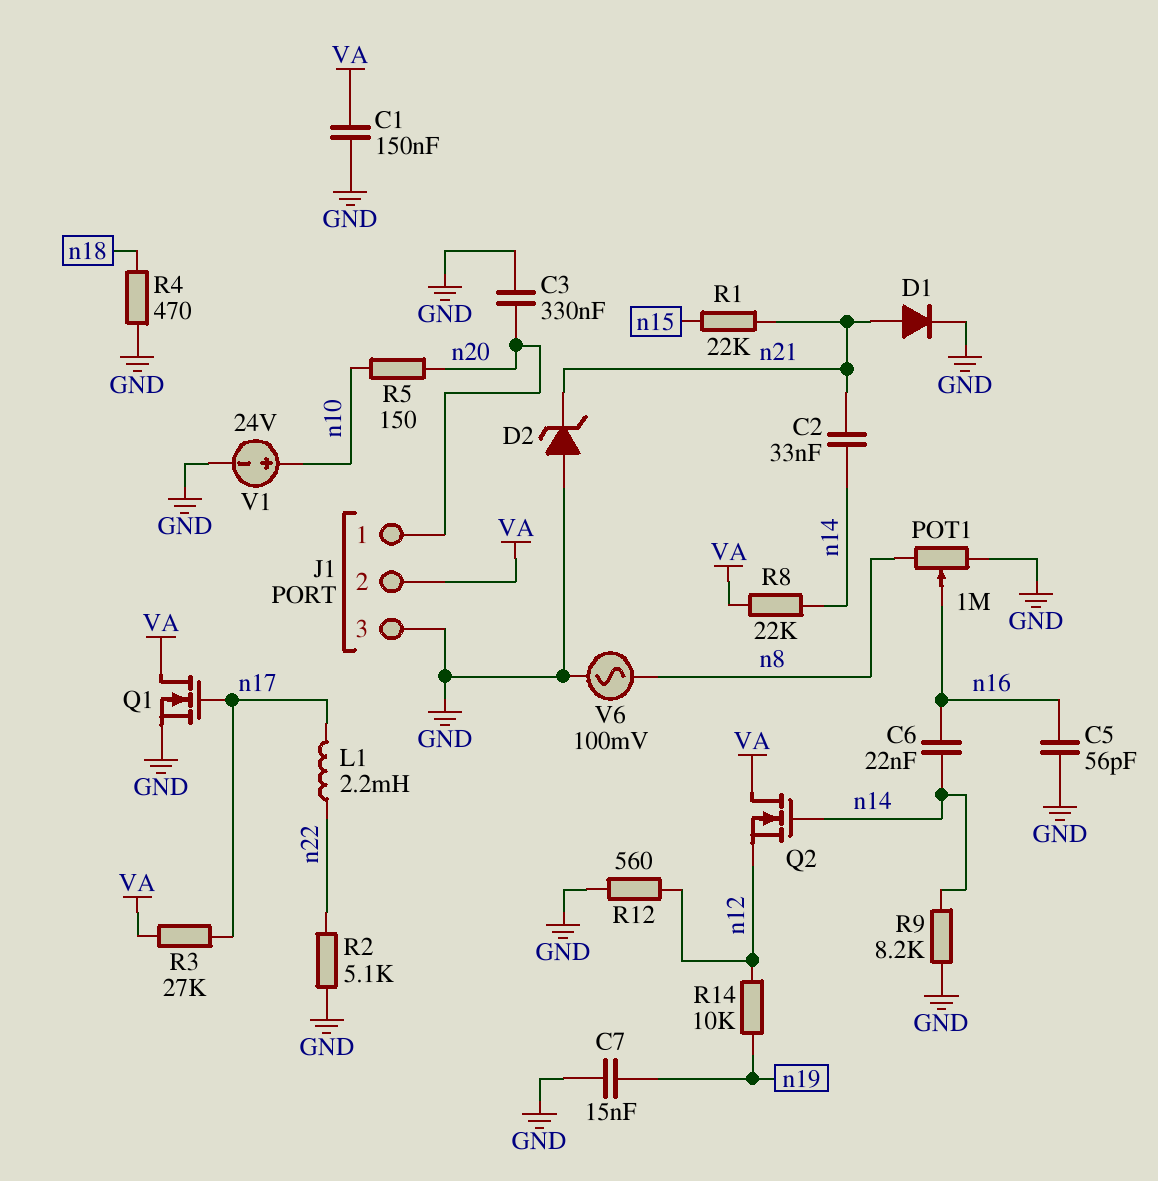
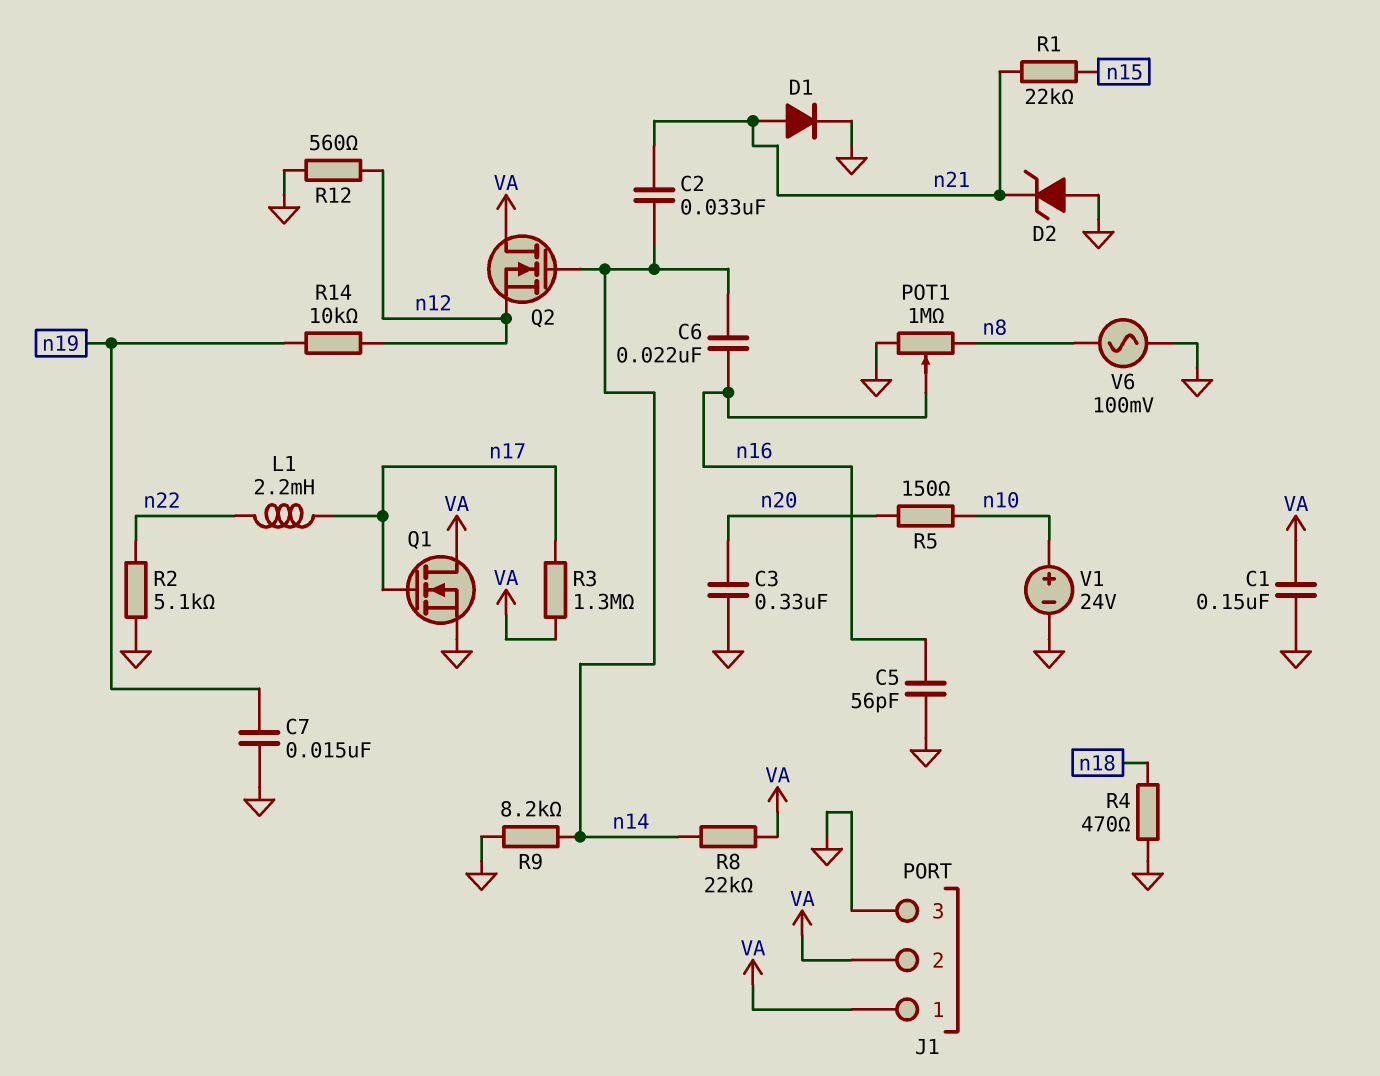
J1 pin 1: n20 -> VA
R3: 27k (VA, n17) -> 1.3M (VA, n17)

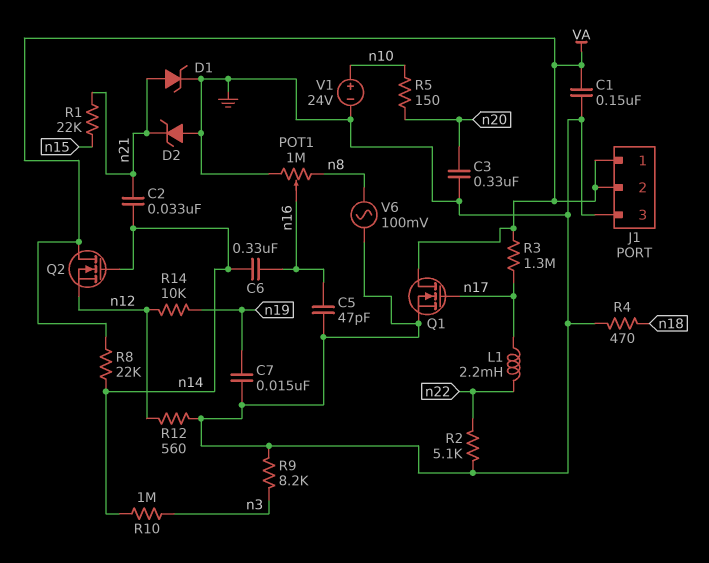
C5: 56pF (GND, n16) -> 47pF (GND, n16)
C6: 22nF (n14, n16) -> 330nF (n14, n16)
D1: diode (A n21, K GND) -> zener (A n21, K GND)
R9: 8.2k (GND, n14) -> 8.2k (GND, n3)
R10: none -> 1M (n3, n14)

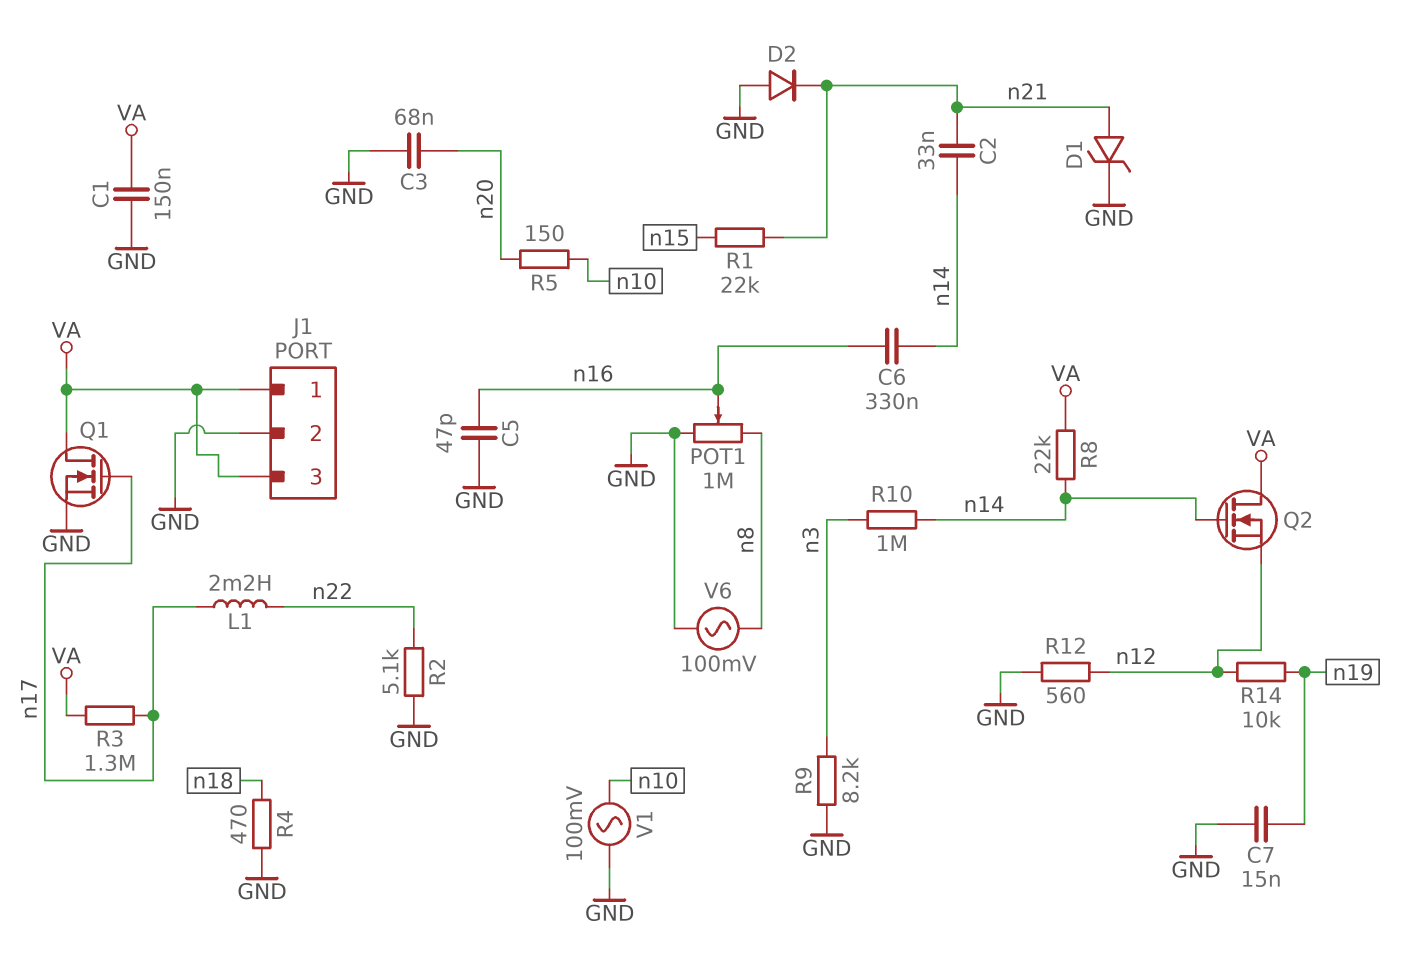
C3: 330nF (GND, n20) -> 68nF (GND, n20)
D2: zener (A GND, K n21) -> diode (A GND, K n21)
J1 pin 2: VA -> GND
J1 pin 3: GND -> VA
V1: 24V (plus n10, minus GND) -> AC 100mV (GND, n10)

